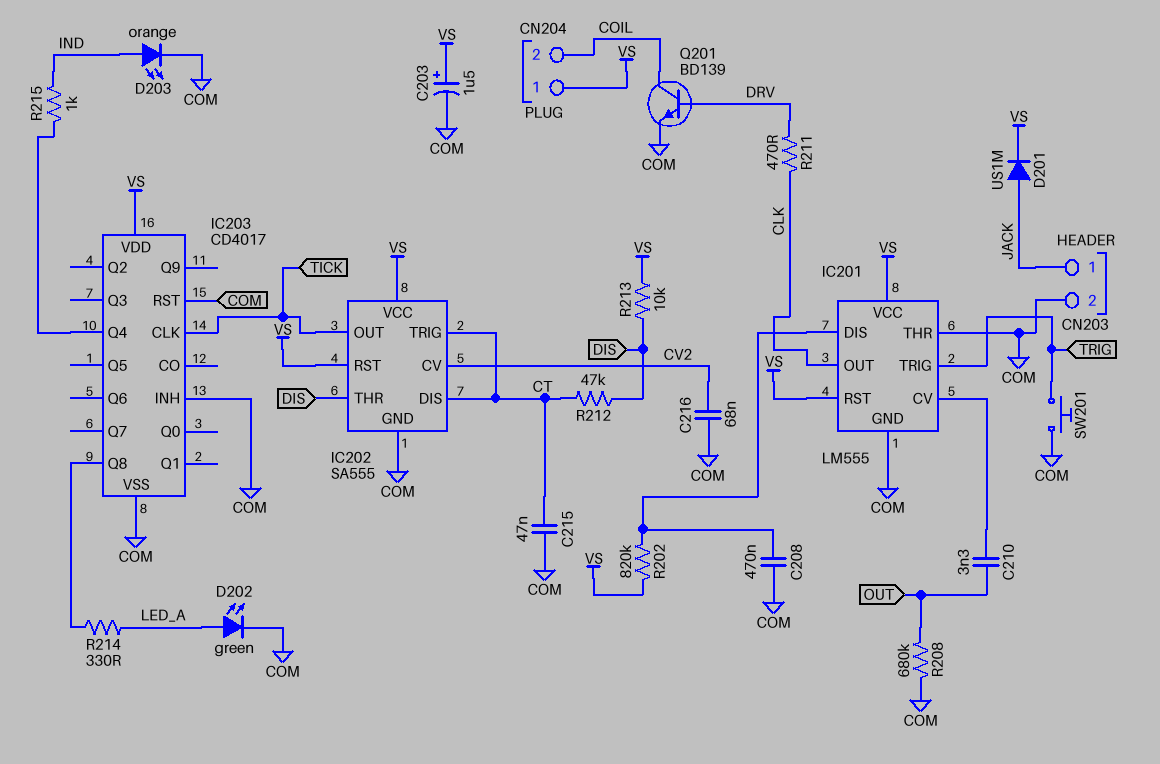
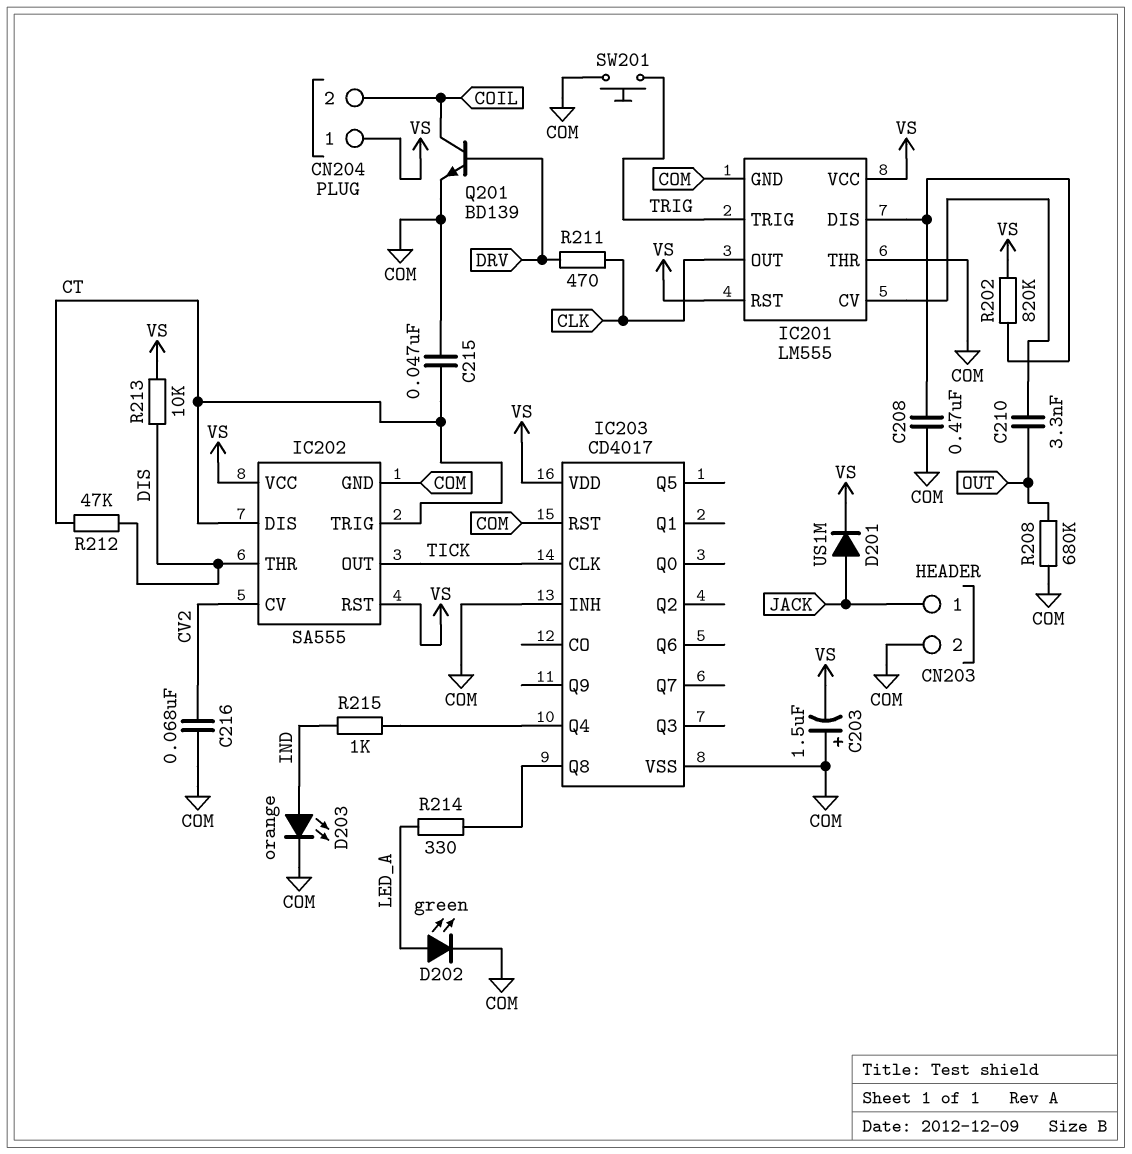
C203: 1.5uF (plus VS, minus COM) -> 1.5uF (plus COM, minus VS)

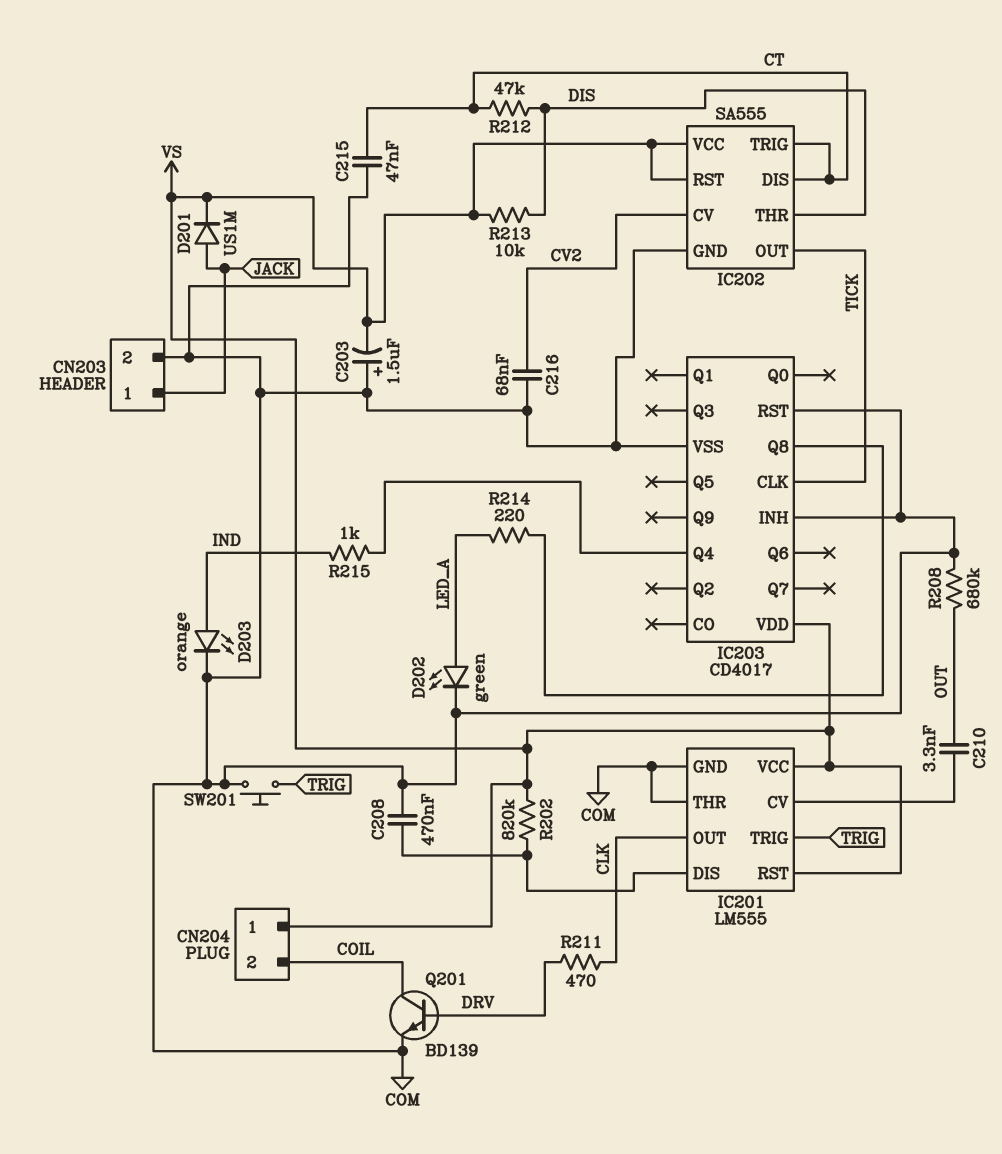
R214: 330 (IC203/Q8, LED_A) -> 220 (IC203/Q8, LED_A)

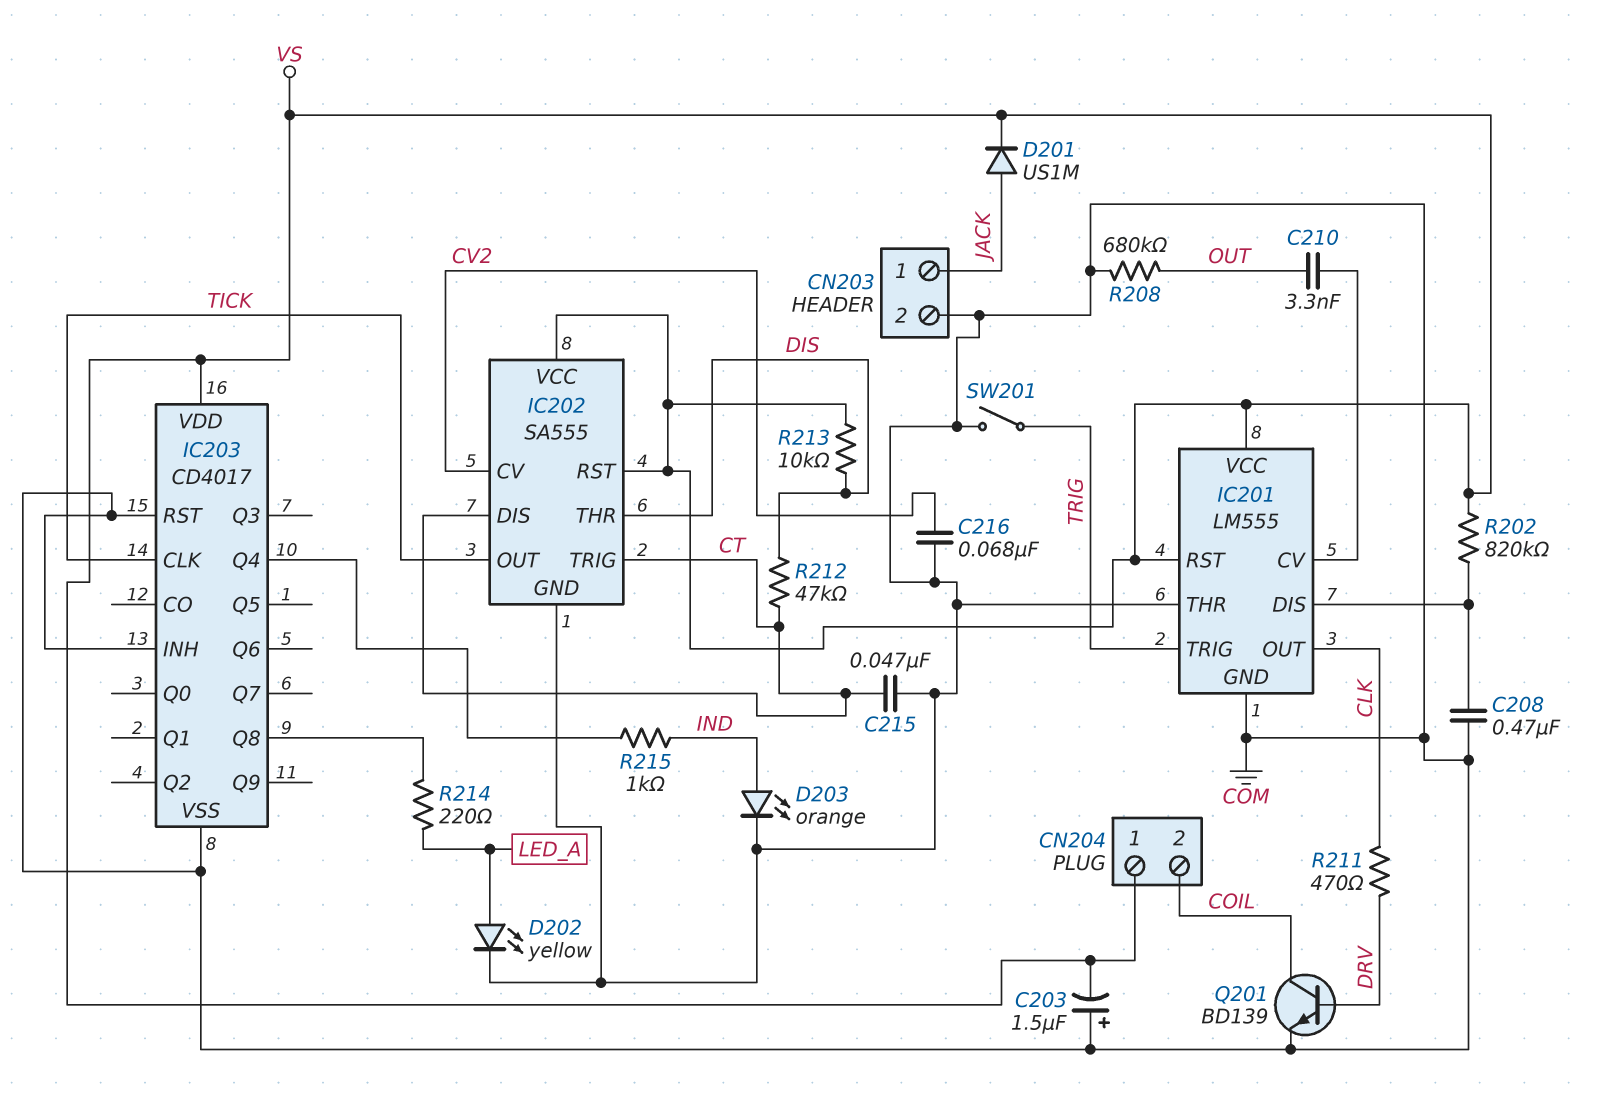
D202: LED green (A LED_A, K COM) -> LED yellow (A LED_A, K COM)
SW201: button (COM, TRIG) -> switch (COM, TRIG)

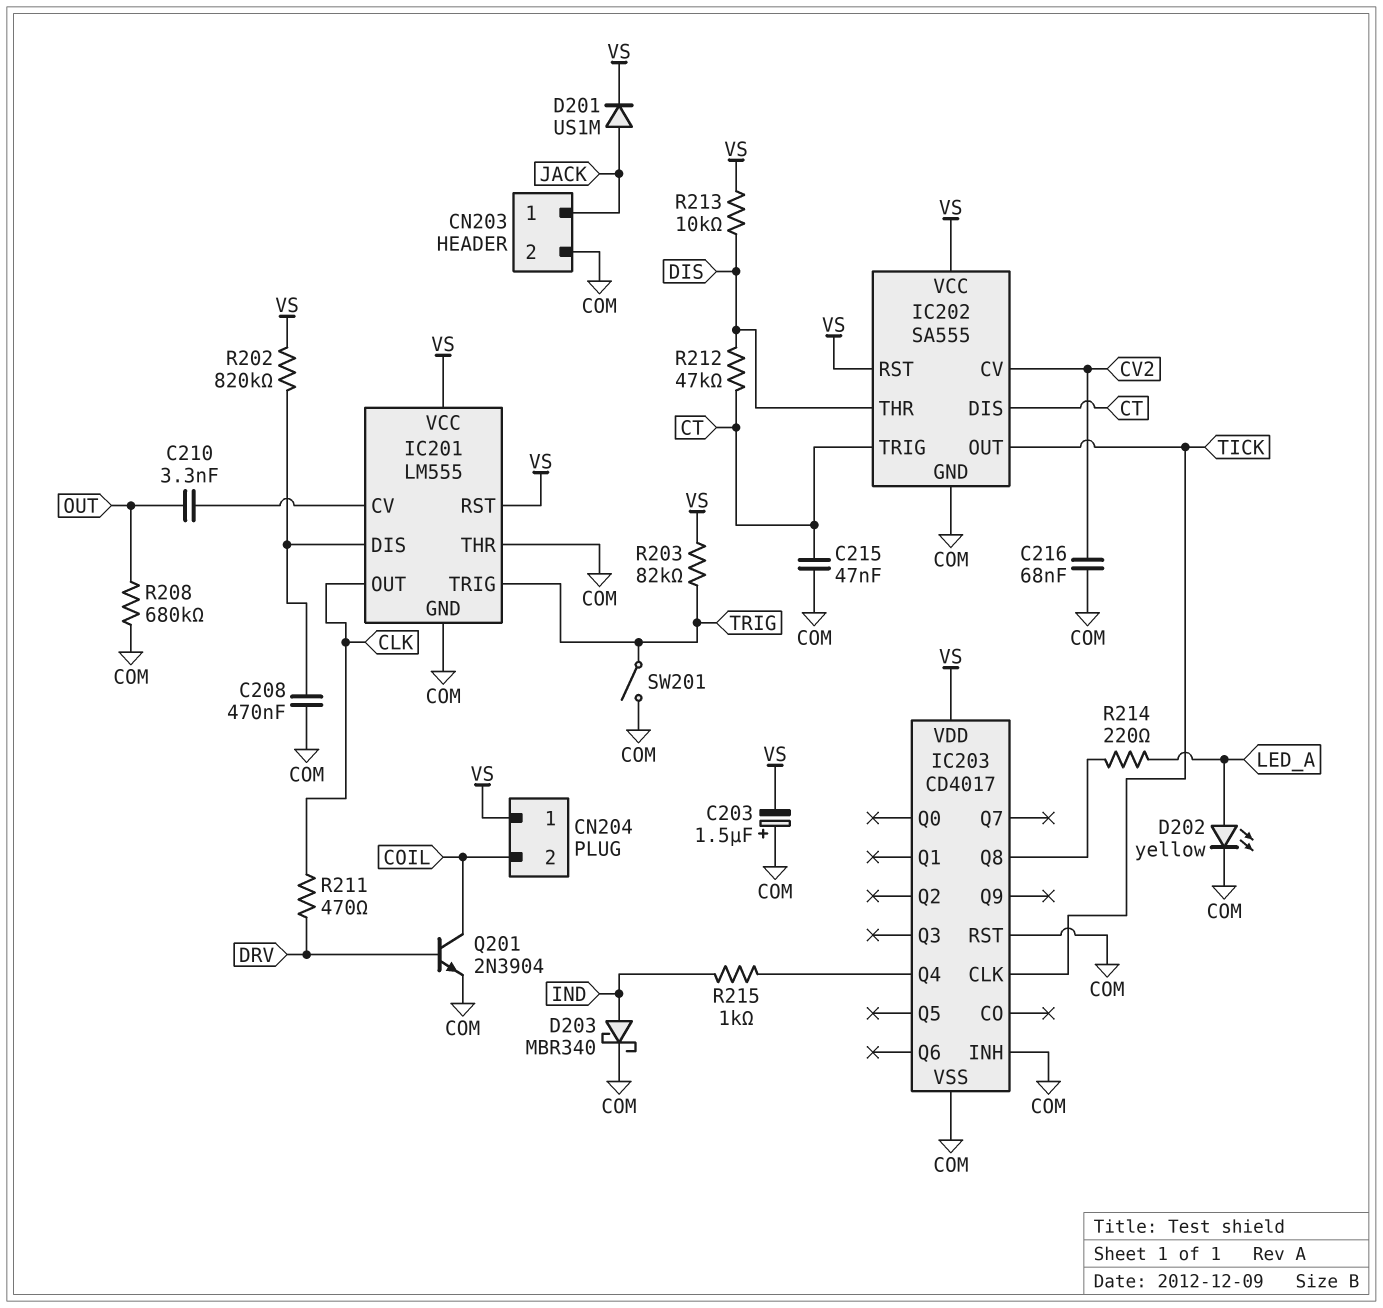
D203: LED orange (A IND, K COM) -> schottky MBR340 (A IND, K COM)
Q201: NPN BD139 (B DRV, C COIL, E COM) -> NPN 2N3904 (B DRV, C COIL, E COM)
R203: none -> 82k (TRIG, VS)

